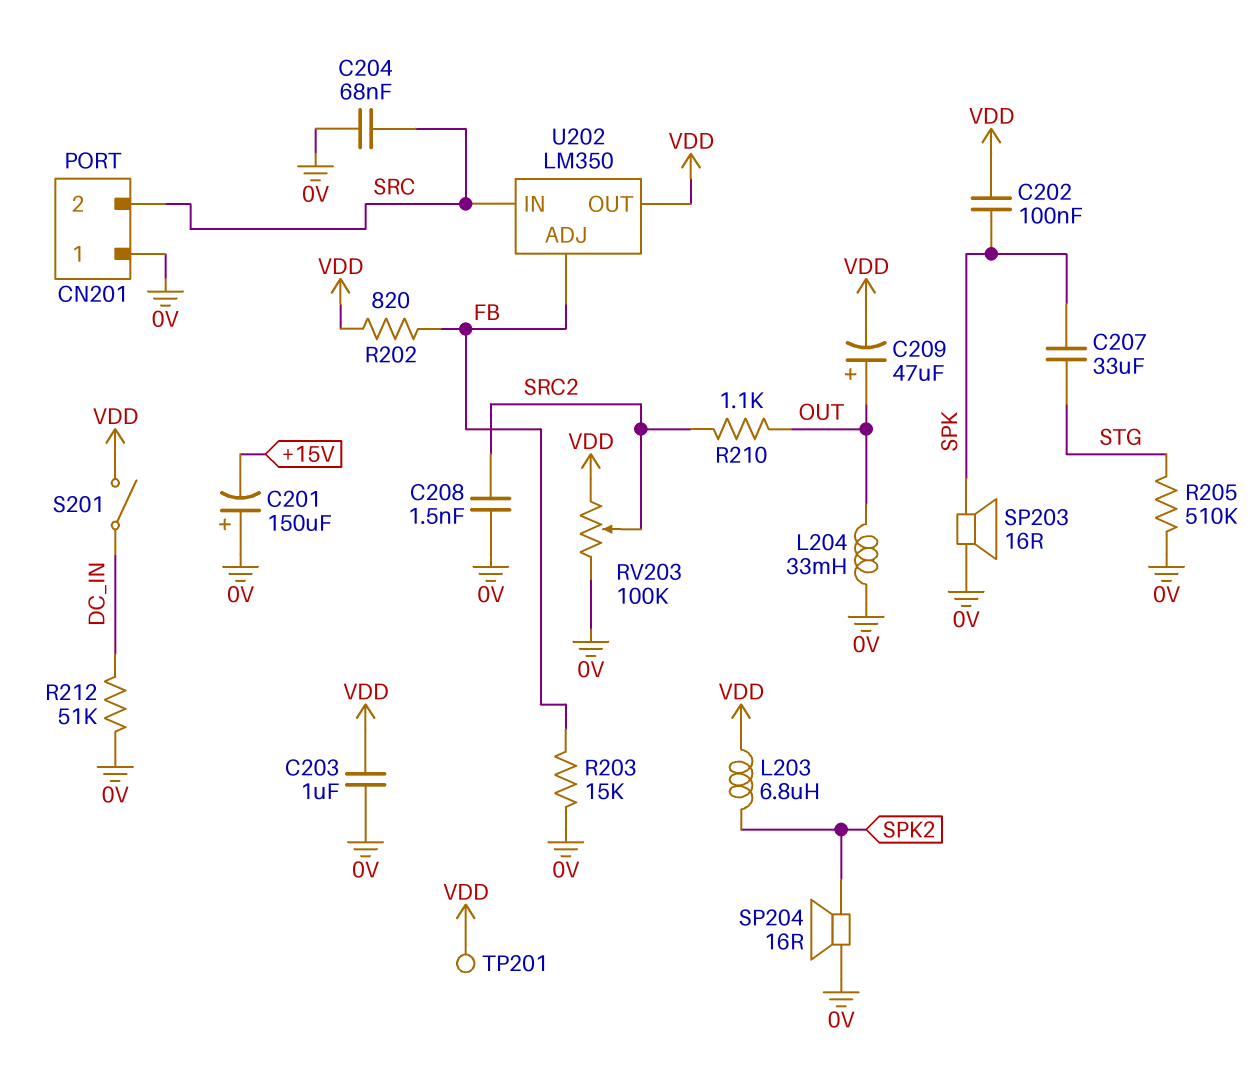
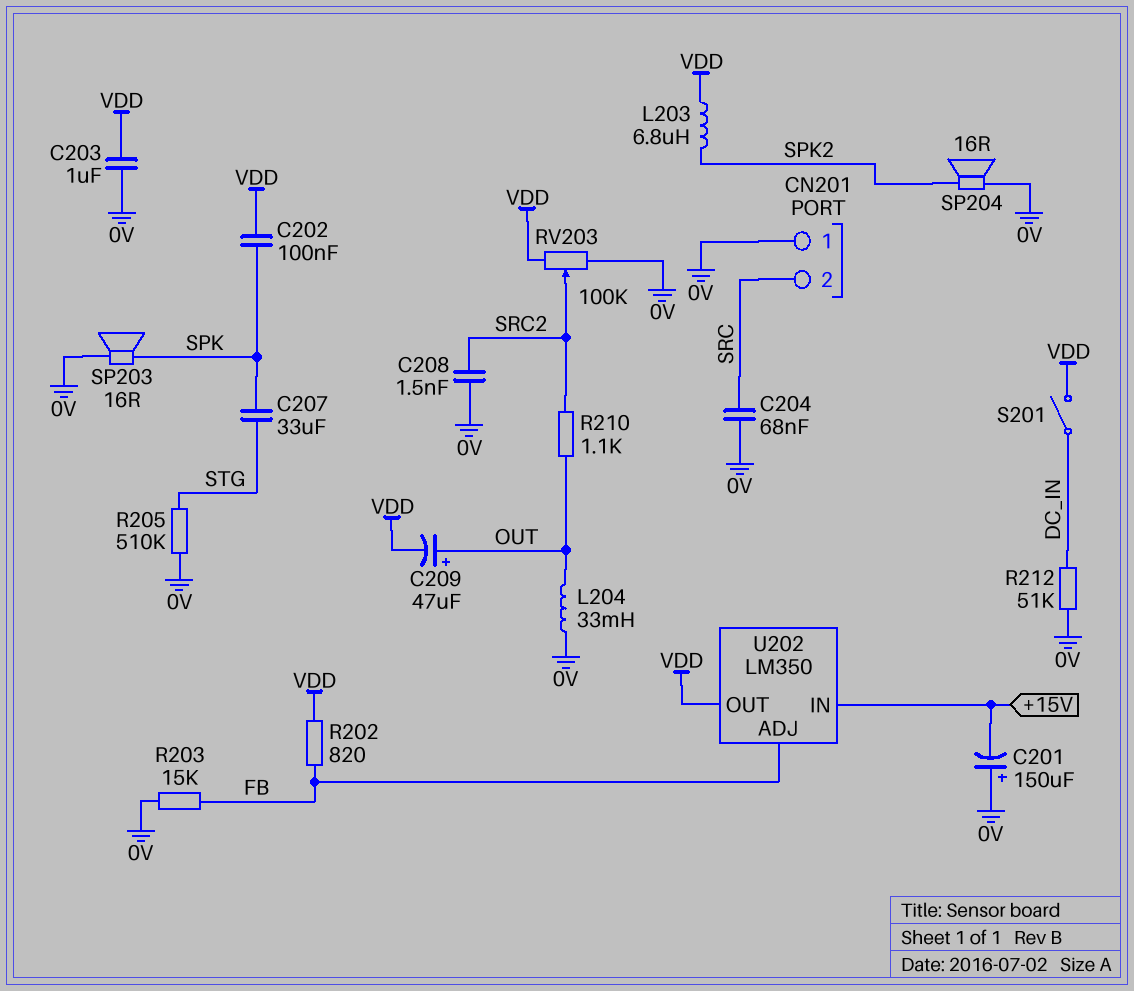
TP201: test point (VDD) -> none
U202 pin IN: SRC -> +15V

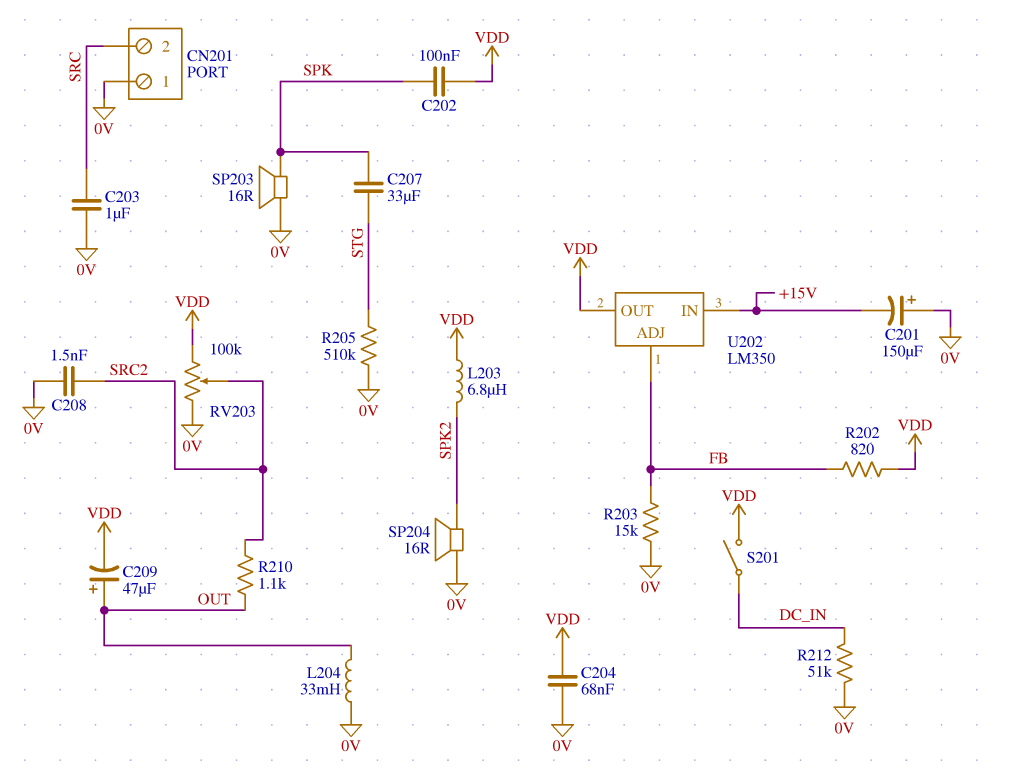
C203: 1uF (0V, VDD) -> 1uF (0V, SRC)
C204: 68nF (0V, SRC) -> 68nF (0V, VDD)

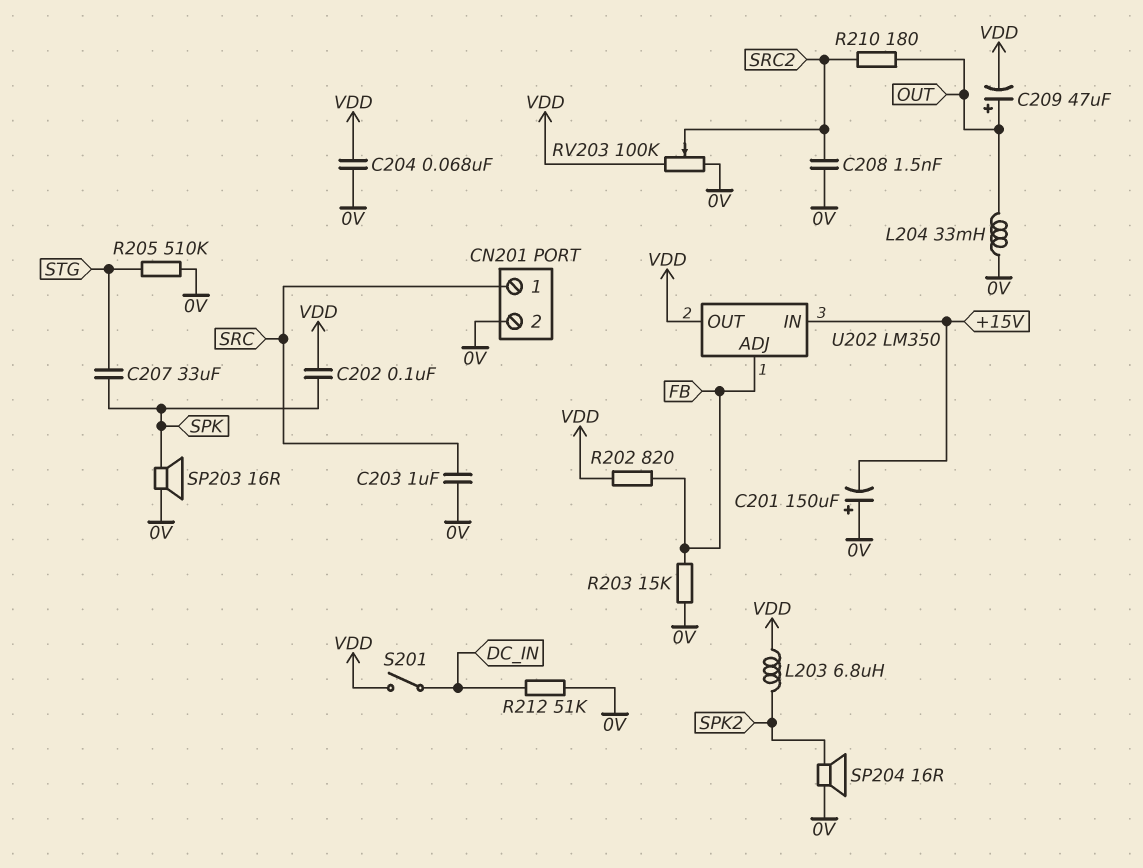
CN201 pin 1: 0V -> SRC
CN201 pin 2: SRC -> 0V
R210: 1.1k (OUT, SRC2) -> 180 (OUT, SRC2)

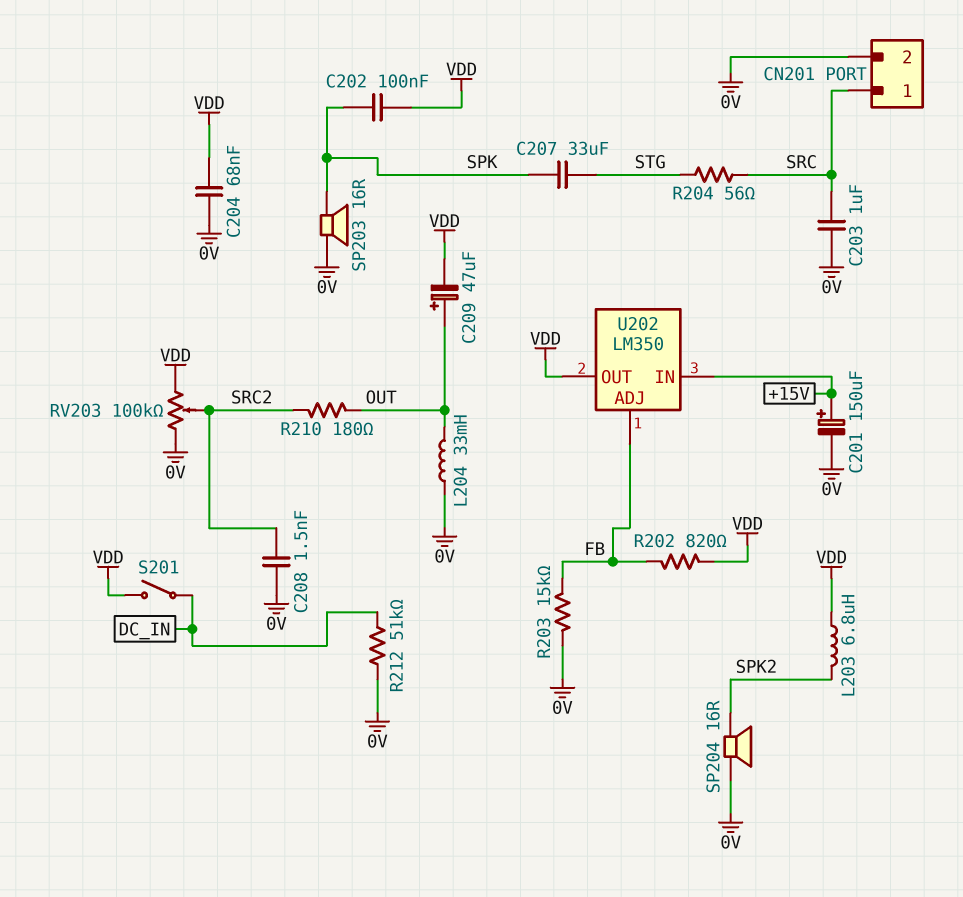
C201: 150uF (plus 0V, minus +15V) -> 150uF (plus +15V, minus 0V)
R204: none -> 56 (SRC, STG)
R205: 510k (0V, STG) -> none

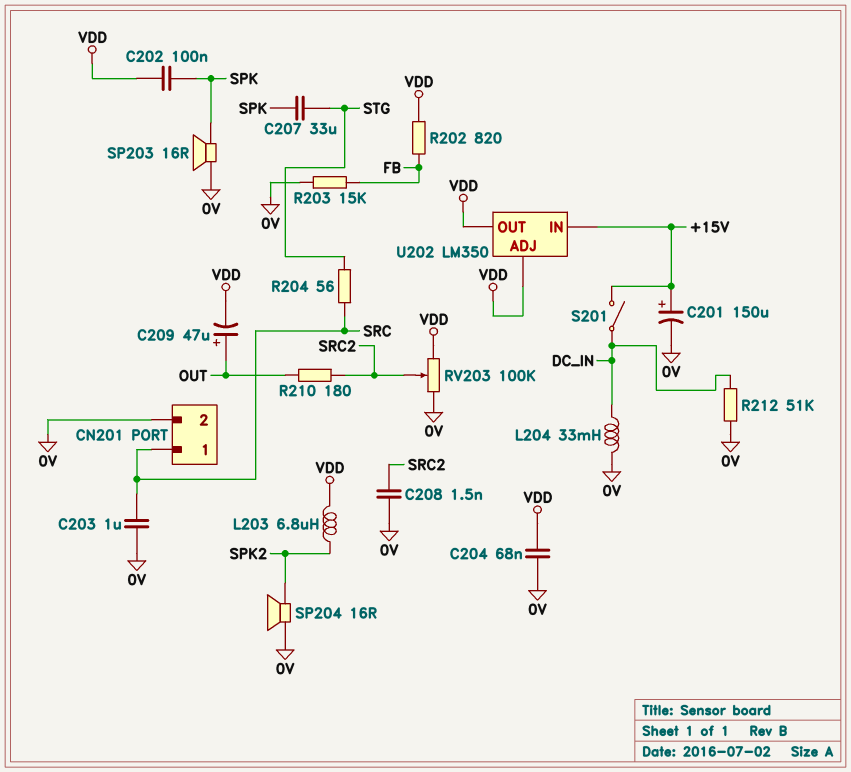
L204: 33mH (0V, OUT) -> 33mH (0V, DC_IN)
S201: switch (DC_IN, VDD) -> switch (+15V, DC_IN)
U202 pin ADJ: FB -> VDD

